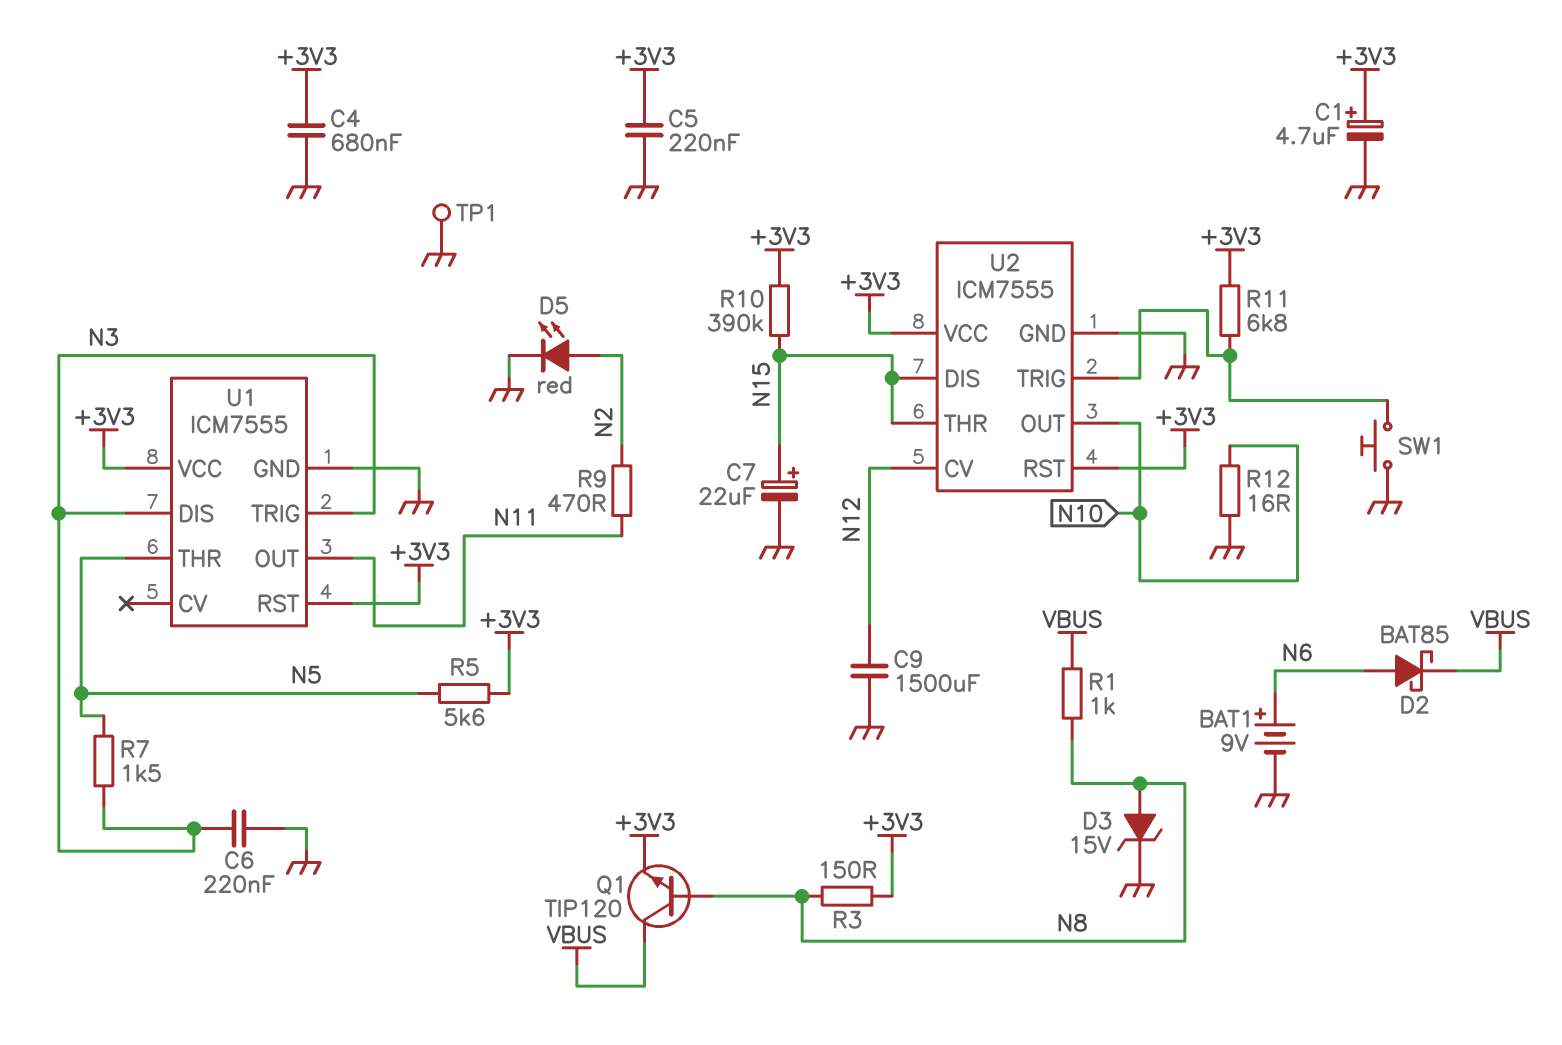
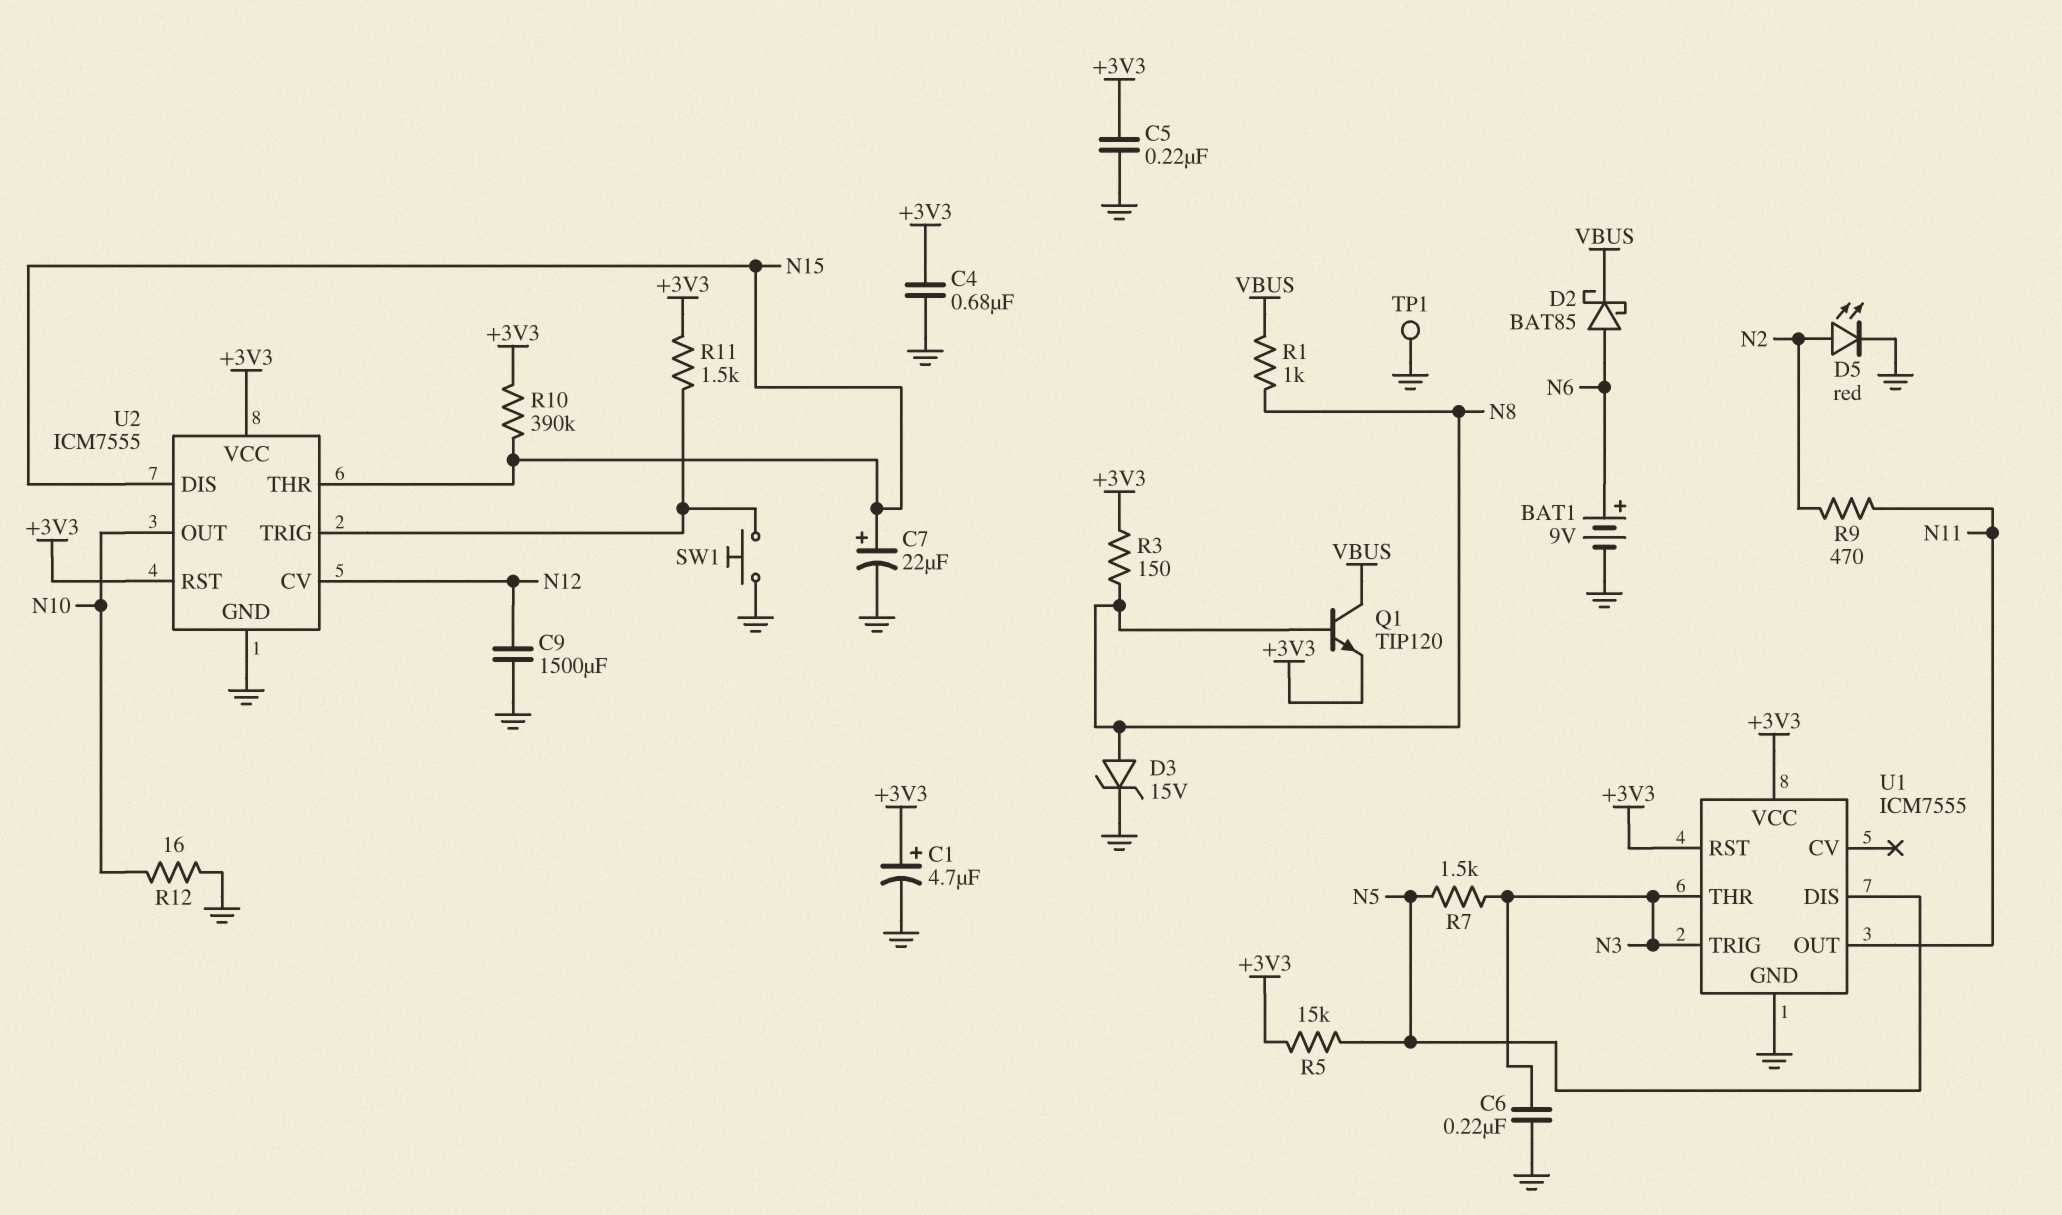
R5: 5.6k (+3V3, N5) -> 15k (+3V3, N5)
R11: 6.8k (+3V3, U2/TRIG) -> 1.5k (+3V3, U2/TRIG)
U1 pin DIS: N3 -> N5
U1 pin THR: N5 -> N3

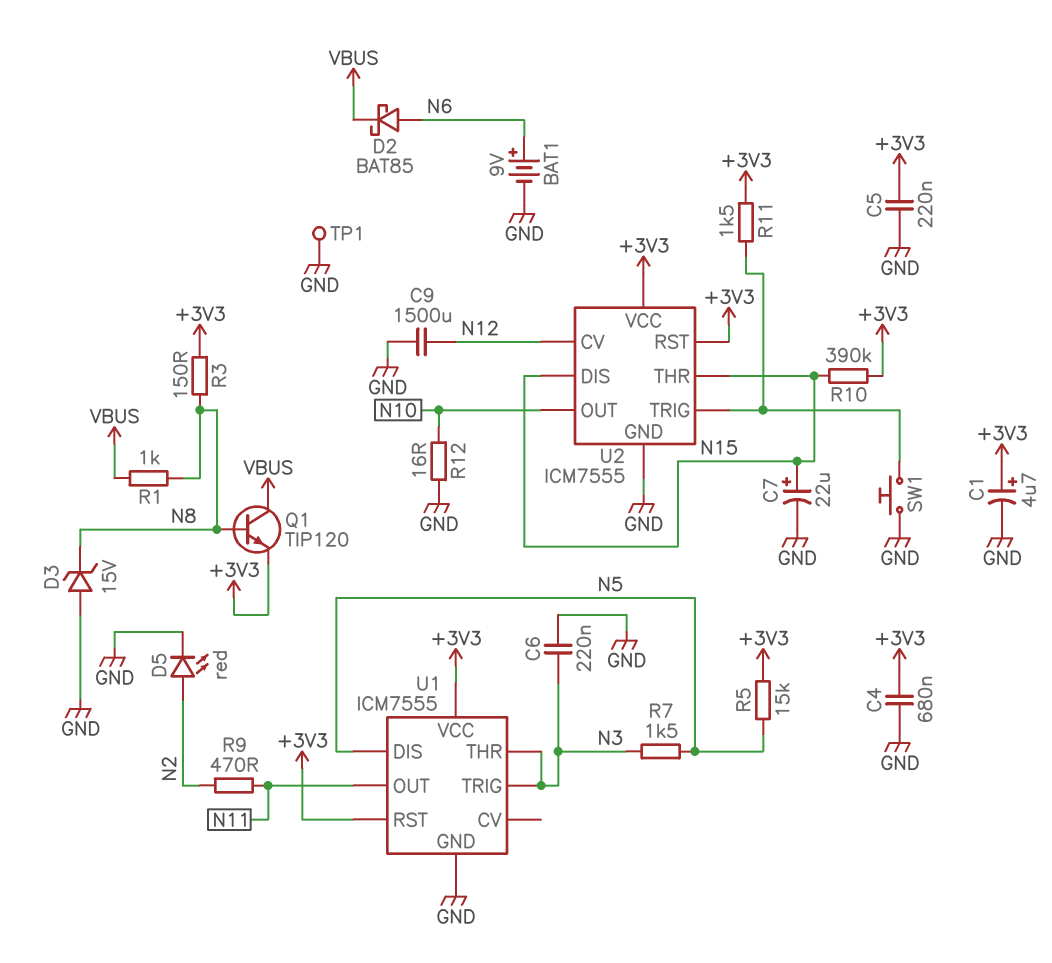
D3: zener 15V (A N8, K GND) -> zener 15V (A GND, K N8)

